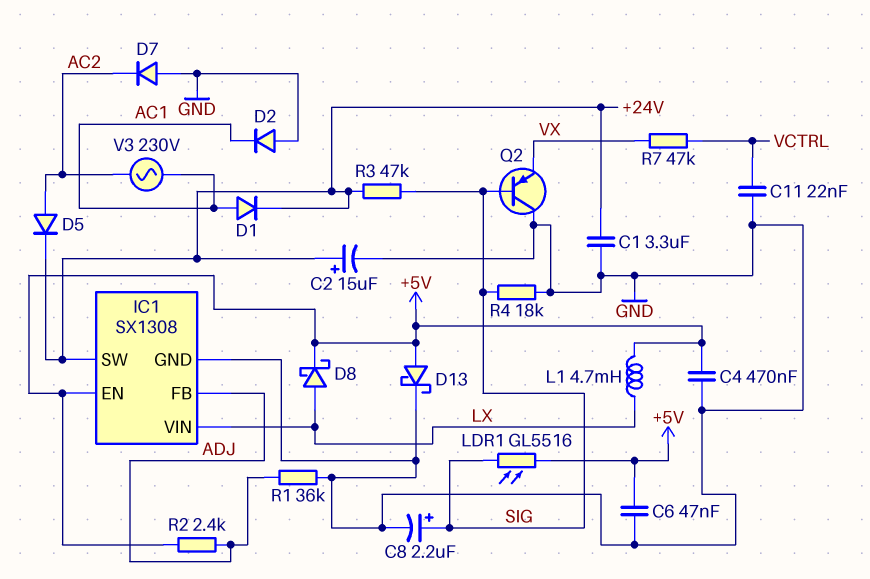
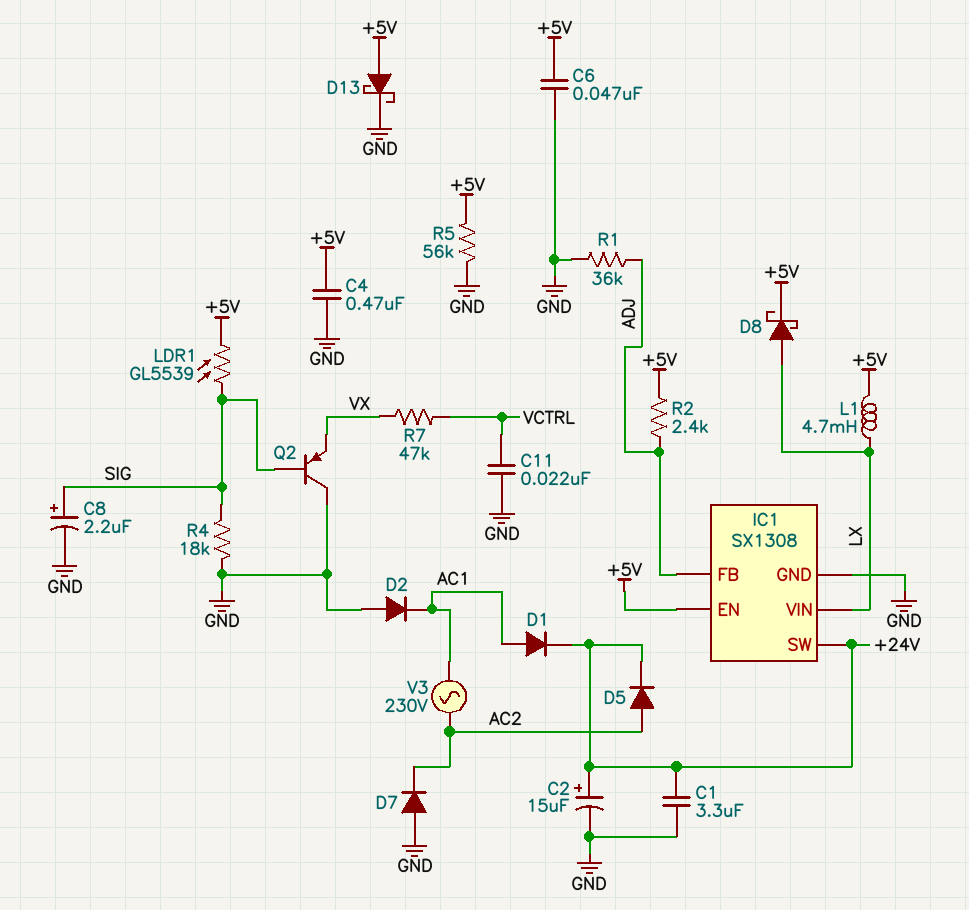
LDR1: GL5516 (+5V, SIG) -> GL5539 (+5V, SIG)
R3: 47k (+24V, SIG) -> none
R5: none -> 56k (+5V, GND)

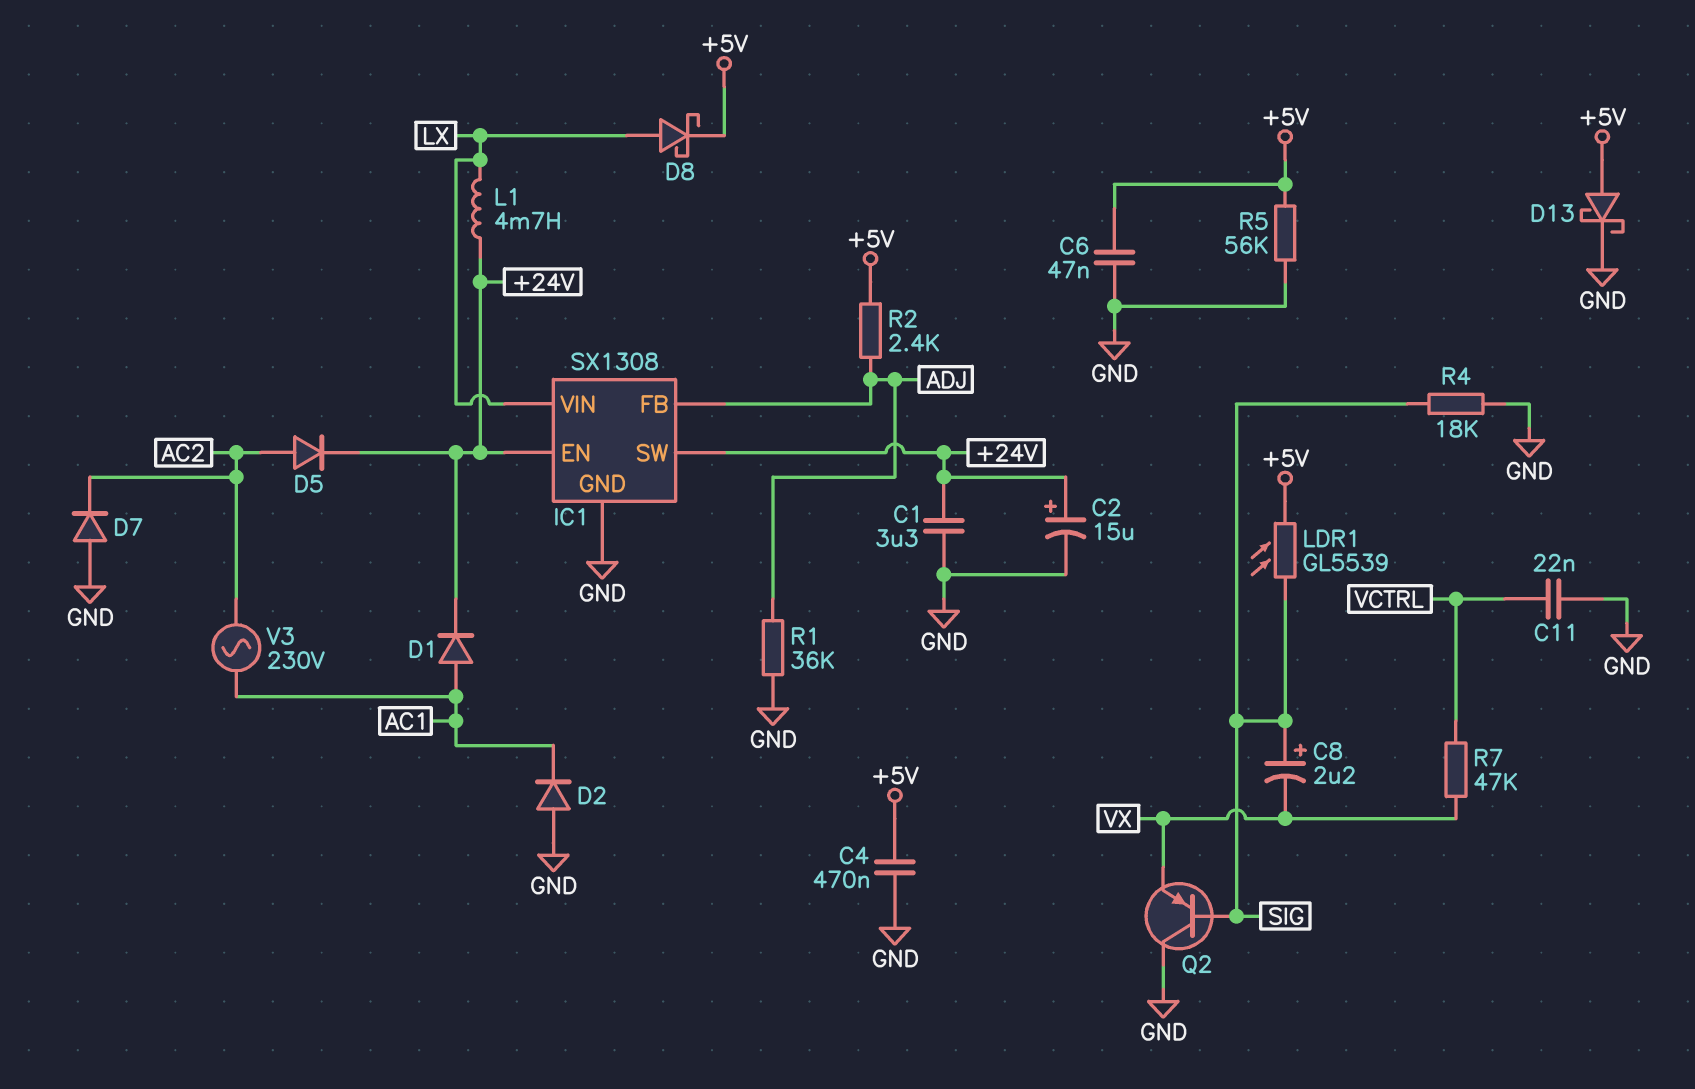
C8: 2.2uF (plus SIG, minus GND) -> 2.2uF (plus SIG, minus VX)
IC1 pin EN: +5V -> +24V
L1: 4.7mH (+5V, LX) -> 4.7mH (+24V, LX)

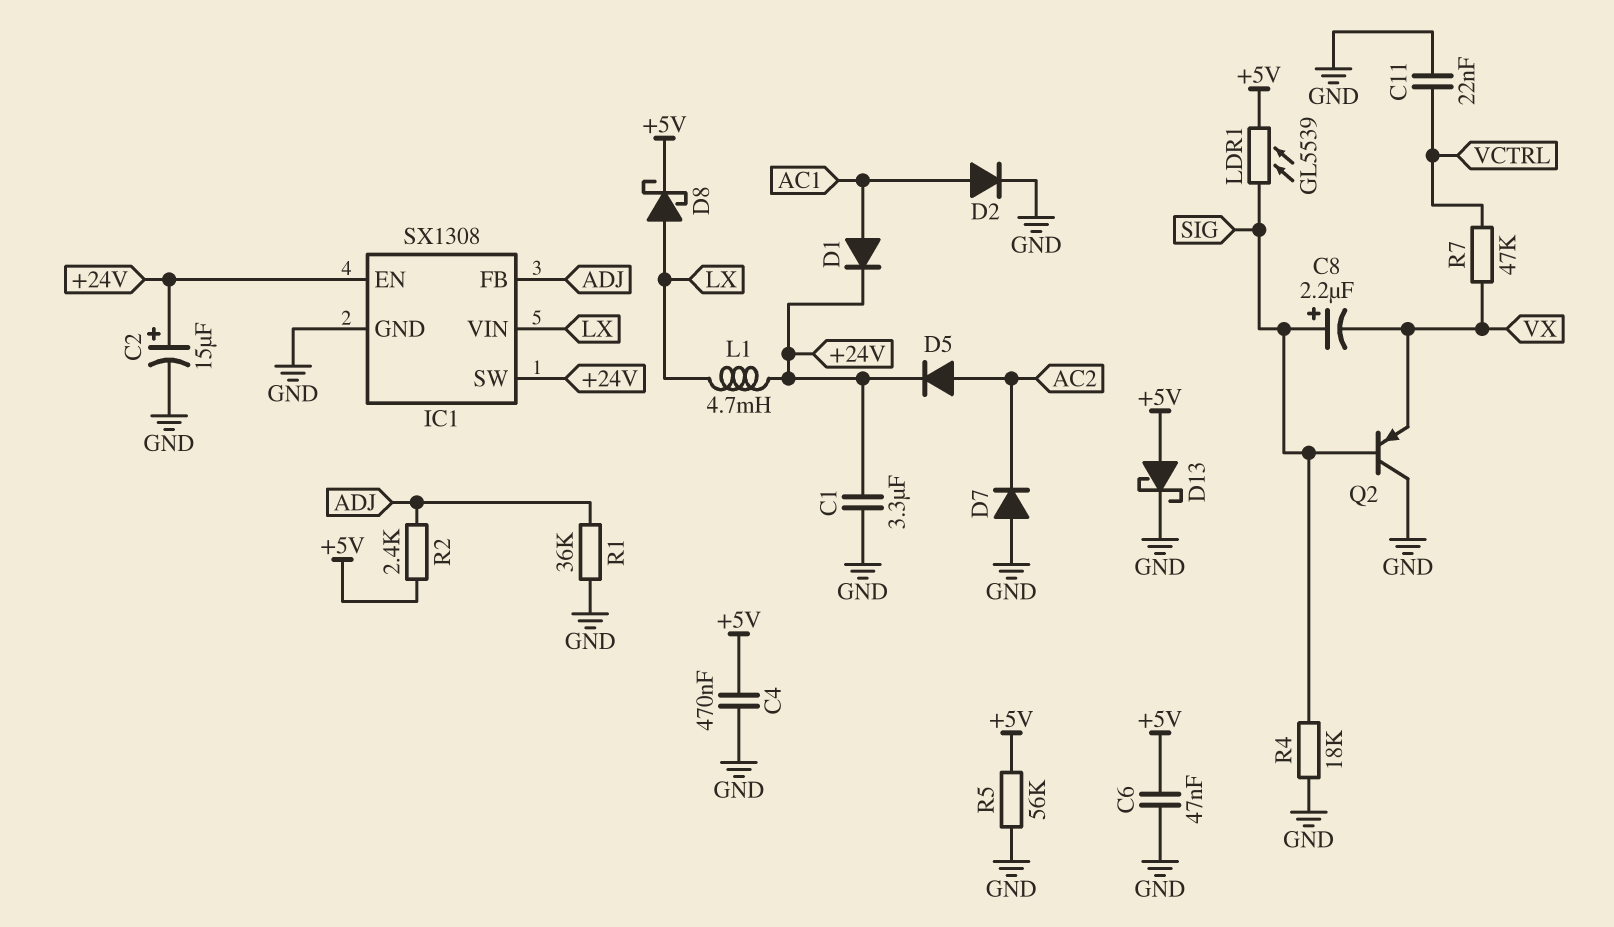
D2: diode (A GND, K AC1) -> diode (A AC1, K GND)
V3: AC 230V (AC1, AC2) -> none

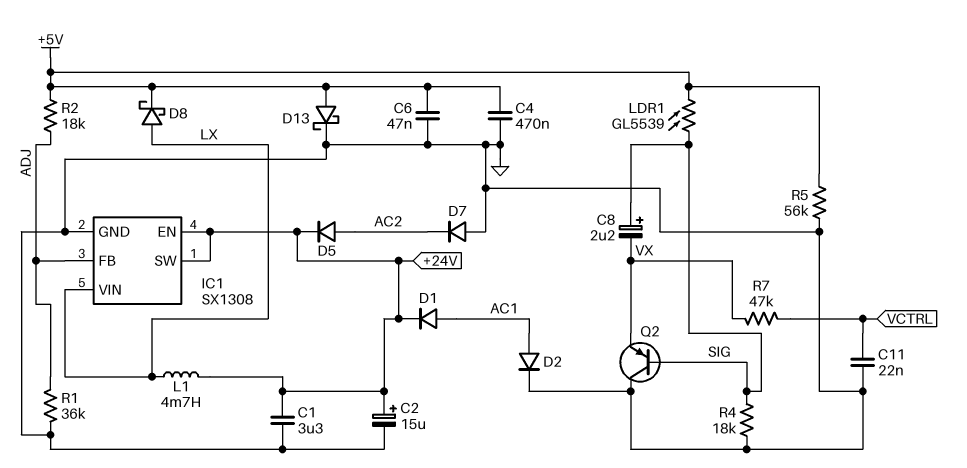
R2: 2.4k (+5V, ADJ) -> 18k (+5V, ADJ)

